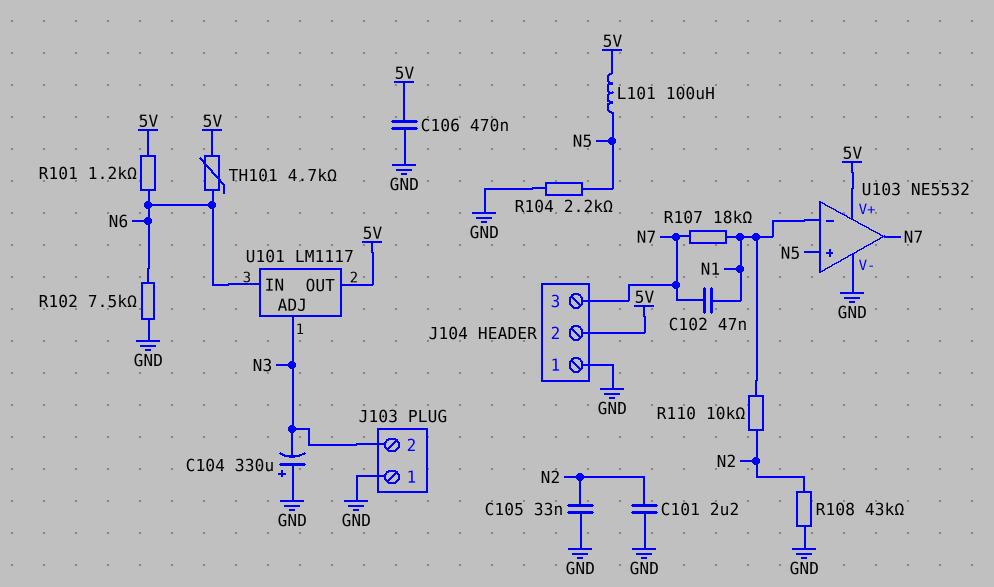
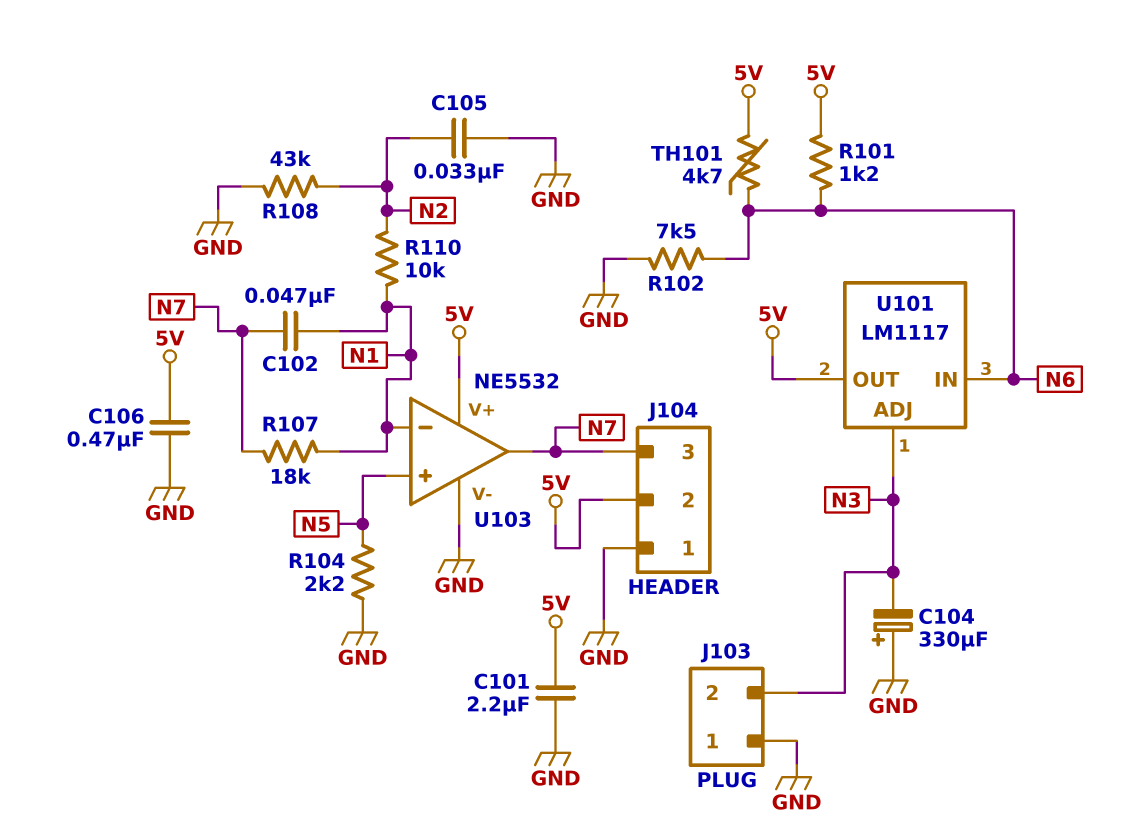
C101: 2.2uF (GND, N2) -> 2.2uF (5V, GND)
L101: 100uH (5V, N5) -> none

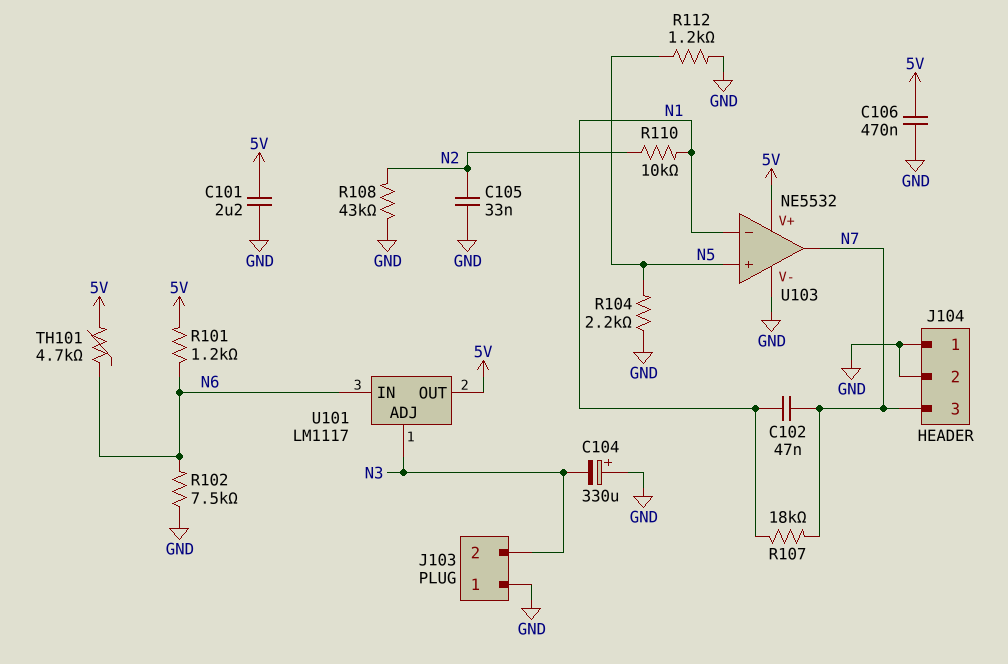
J104 pin 2: 5V -> GND
R112: none -> 1.2k (GND, N5)

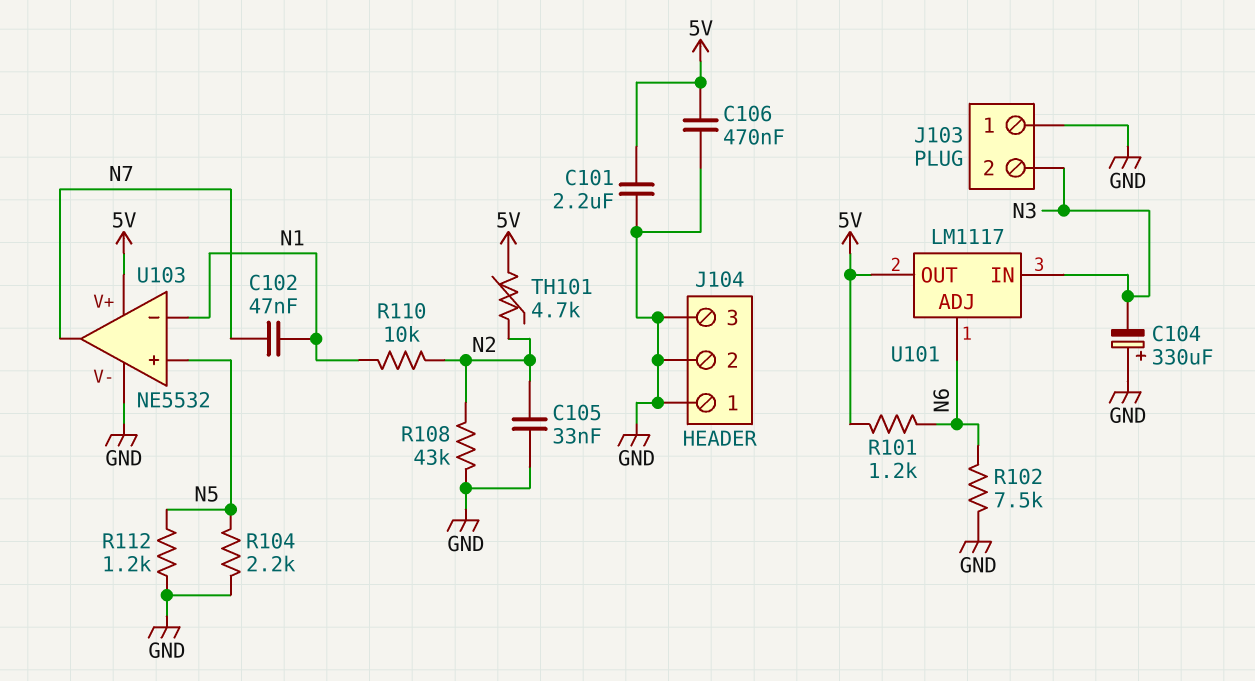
J104 pin 3: N7 -> GND
R107: 18k (N1, N7) -> none
TH101: 4.7k (5V, N6) -> 4.7k (5V, N2)
U101 pin ADJ: N3 -> N6
U101 pin IN: N6 -> N3

